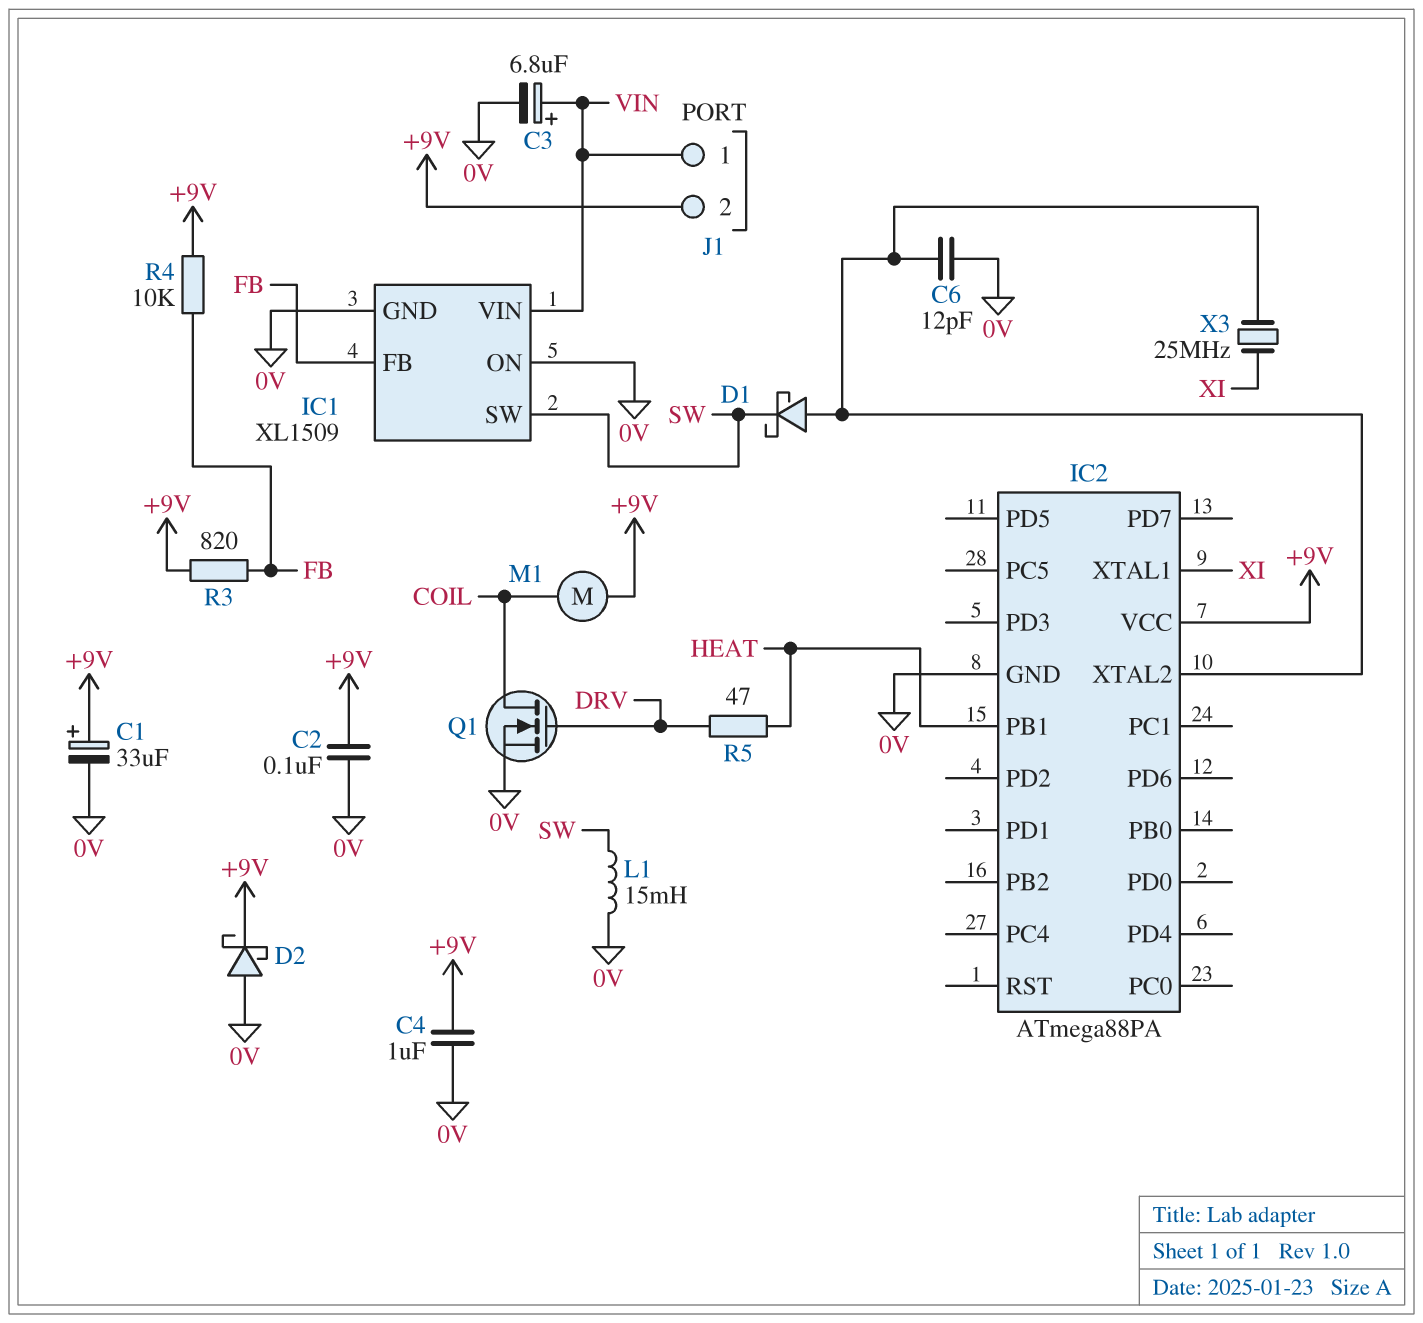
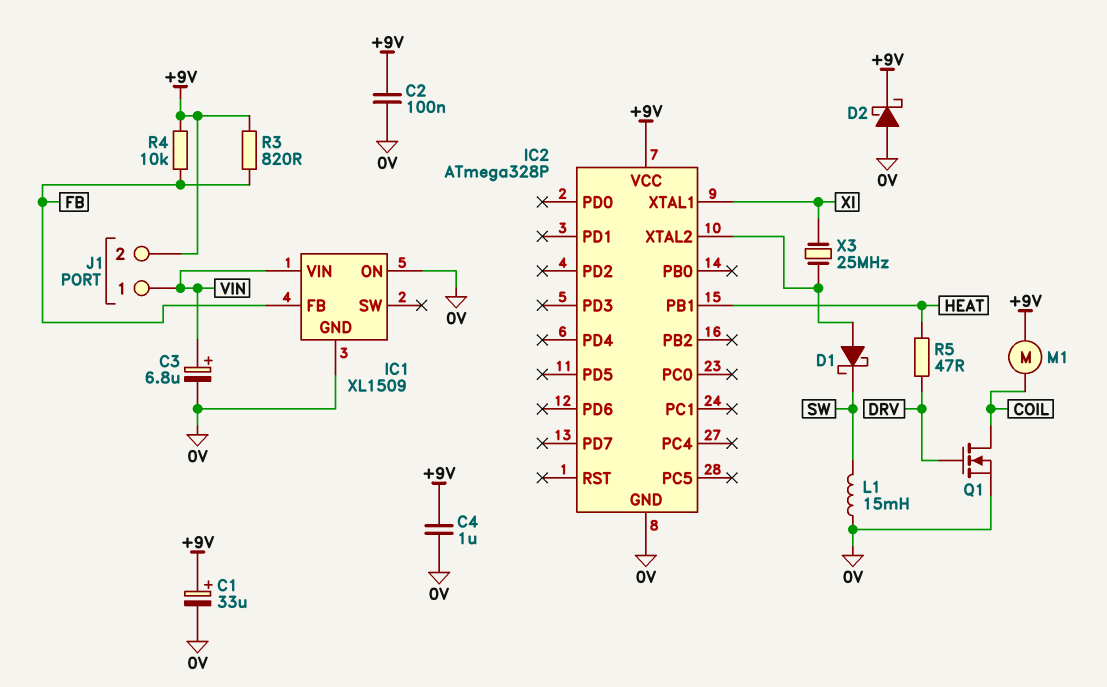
C6: 12pF (0V, IC2/XTAL2) -> none
IC1 pin SW: SW -> none
IC2: ATmega88PA -> ATmega328P

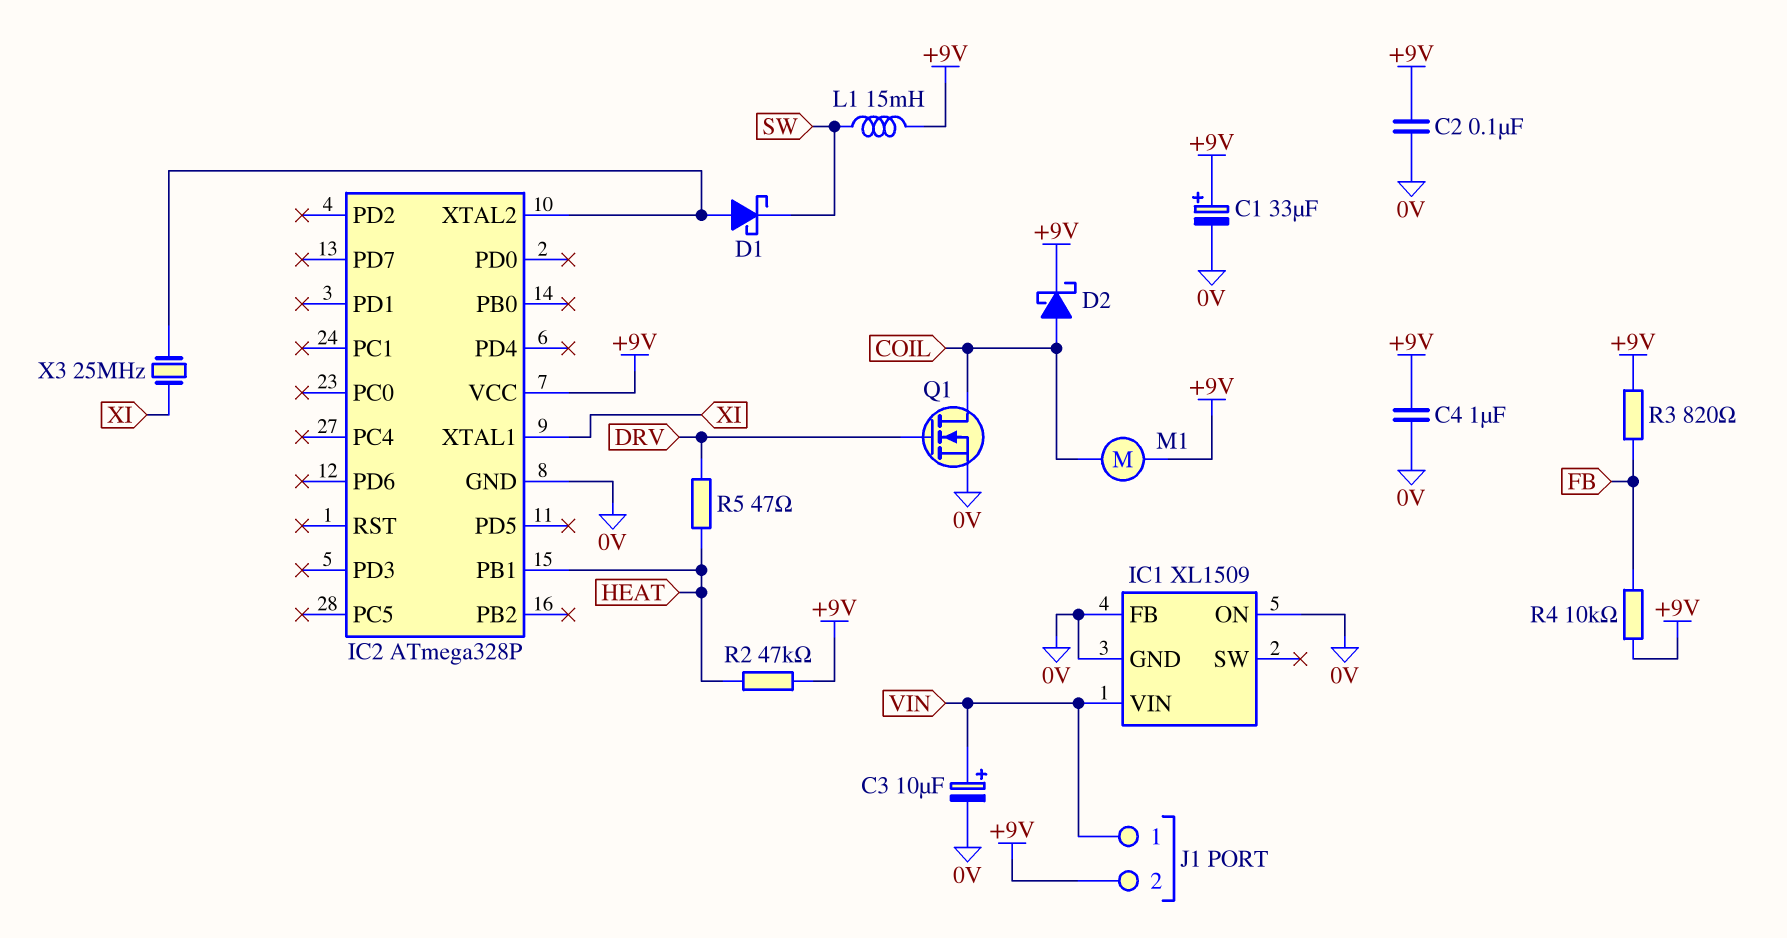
C3: 6.8uF (plus VIN, minus 0V) -> 10uF (plus VIN, minus 0V)
D2: schottky (A 0V, K +9V) -> schottky (A COIL, K +9V)
IC1 pin FB: FB -> 0V
L1: 15mH (0V, SW) -> 15mH (+9V, SW)
R2: none -> 47k (+9V, HEAT)

